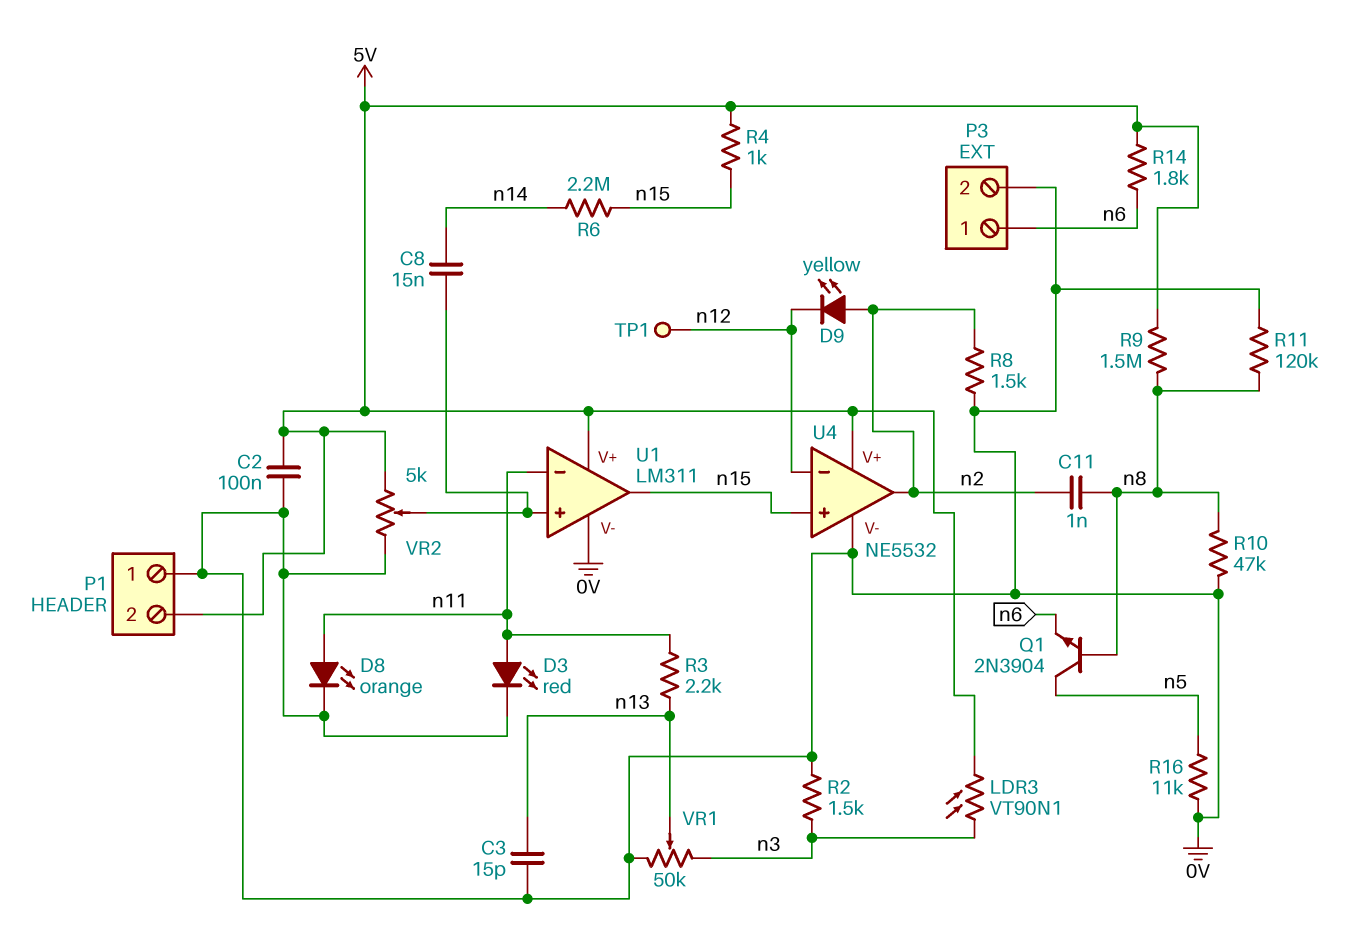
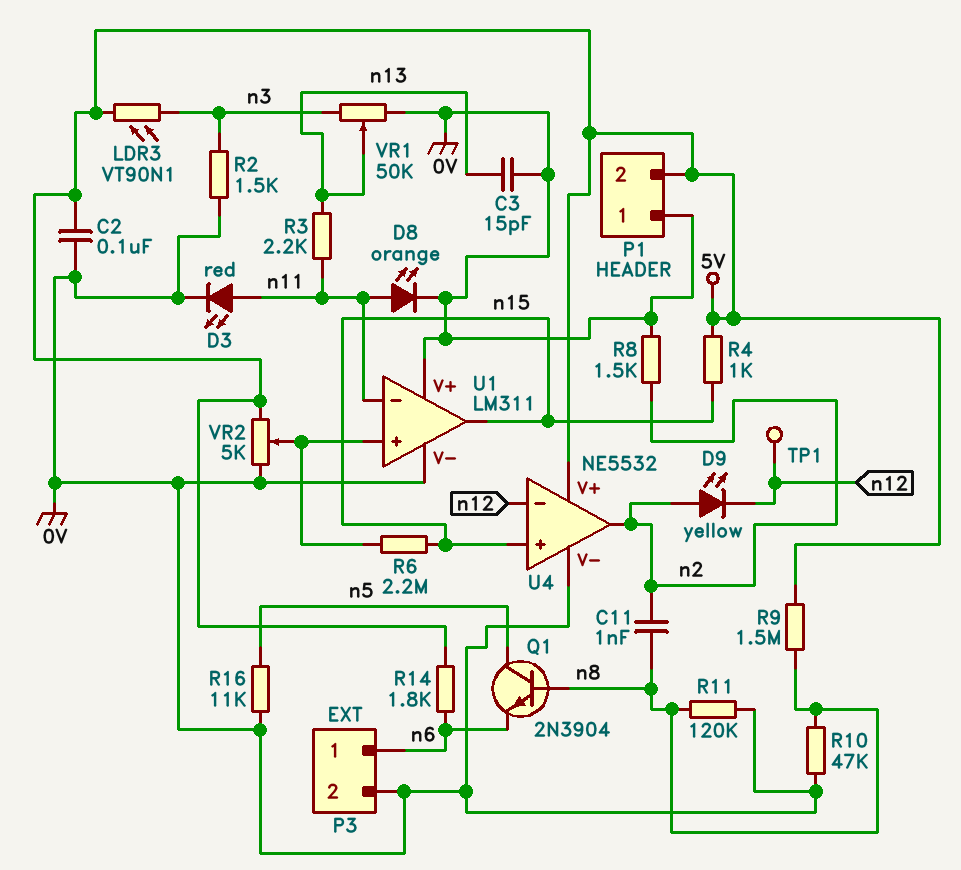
C8: 15nF (U1/in+, n14) -> none
R6: 2.2M (n14, n15) -> 2.2M (U1/in+, n15)
U1 pin V+: 5V -> 0V

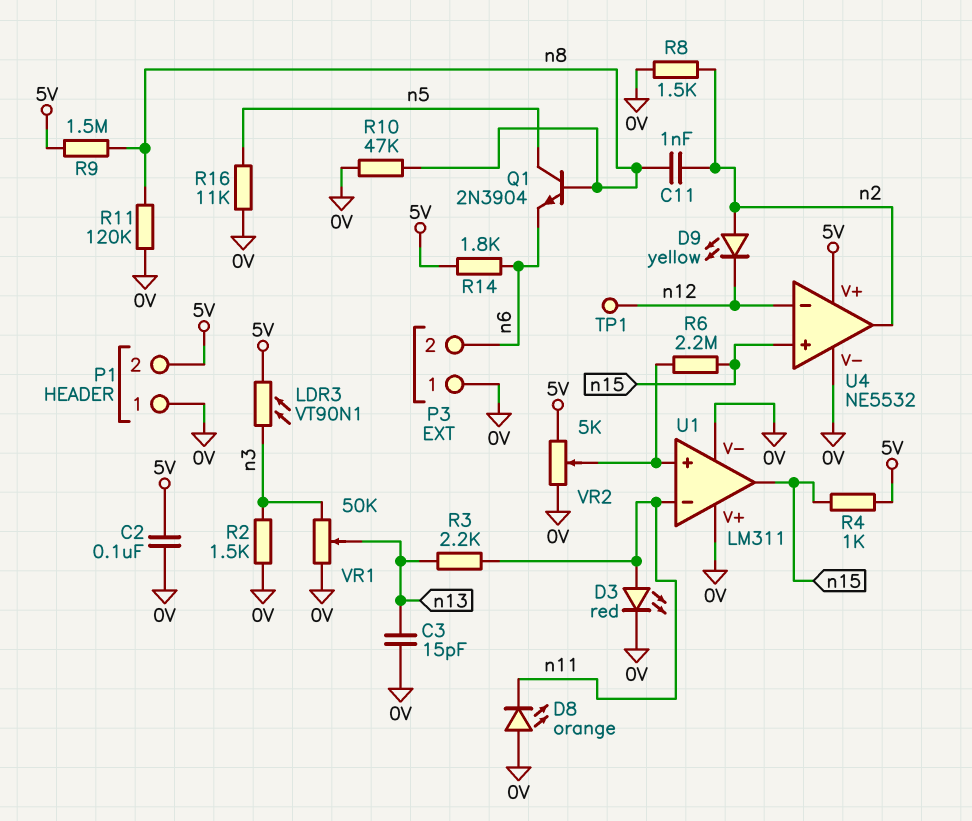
D8: LED orange (A n11, K 0V) -> LED orange (A 0V, K n11)
P3 pin 1: n6 -> 0V
P3 pin 2: 0V -> n6

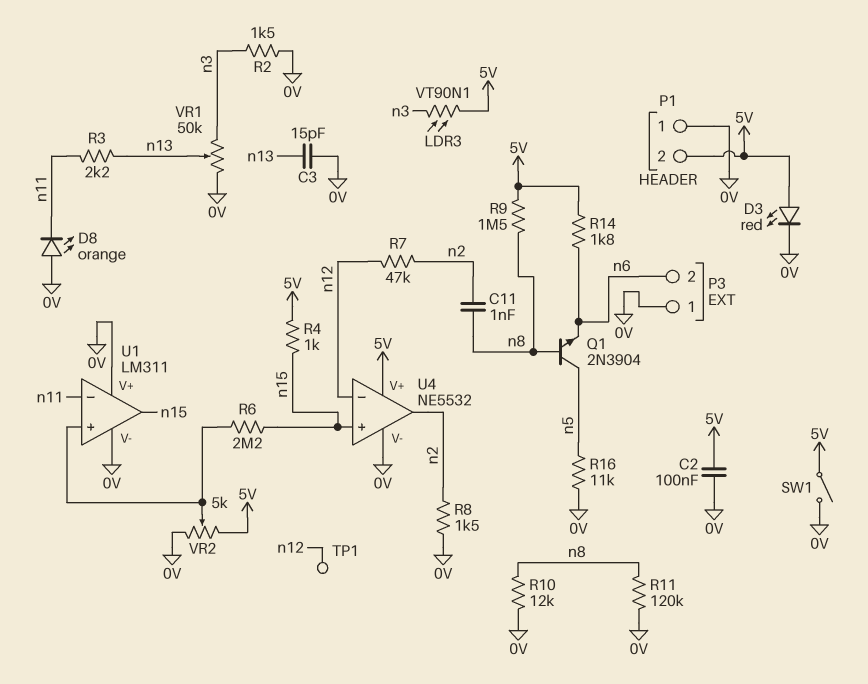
D3: LED red (A n11, K 0V) -> LED red (A 5V, K 0V)
D9: LED yellow (A n2, K n12) -> none
R7: none -> 47k (n2, n12)
R10: 47k (0V, n8) -> 12k (0V, n8)
SW1: none -> switch (0V, 5V)

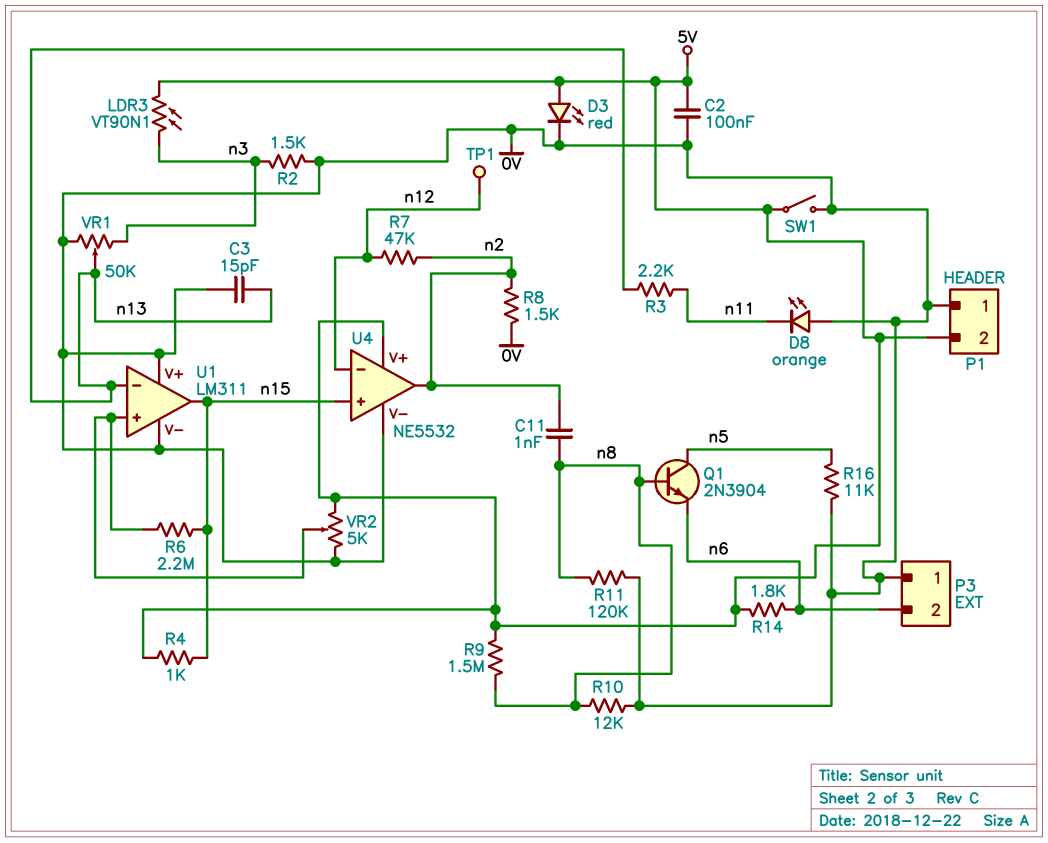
U1 pin in-: n11 -> n13

